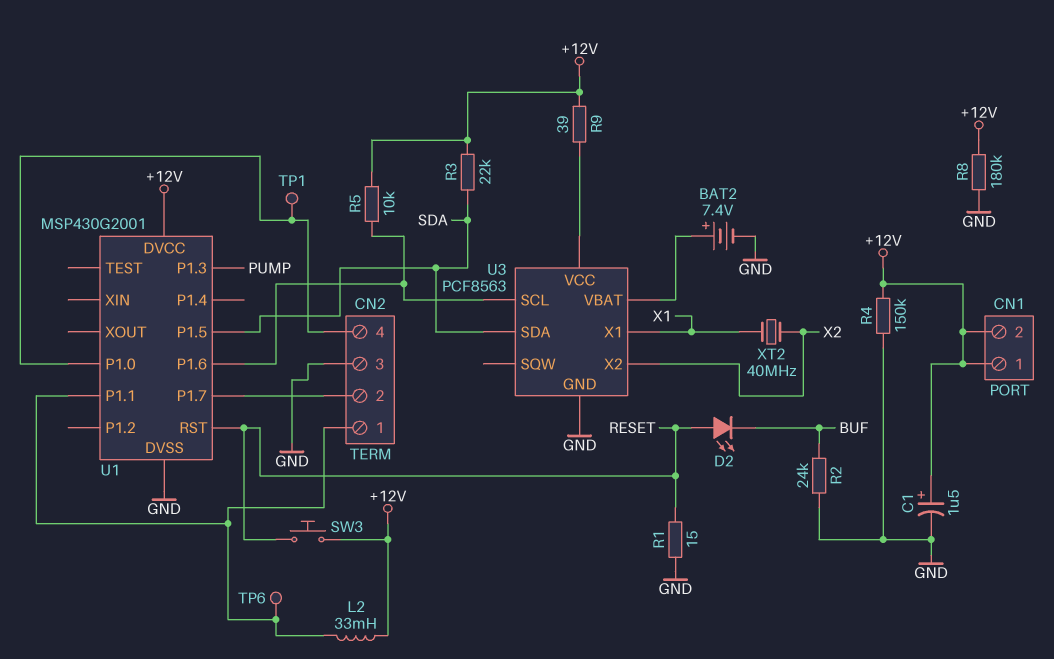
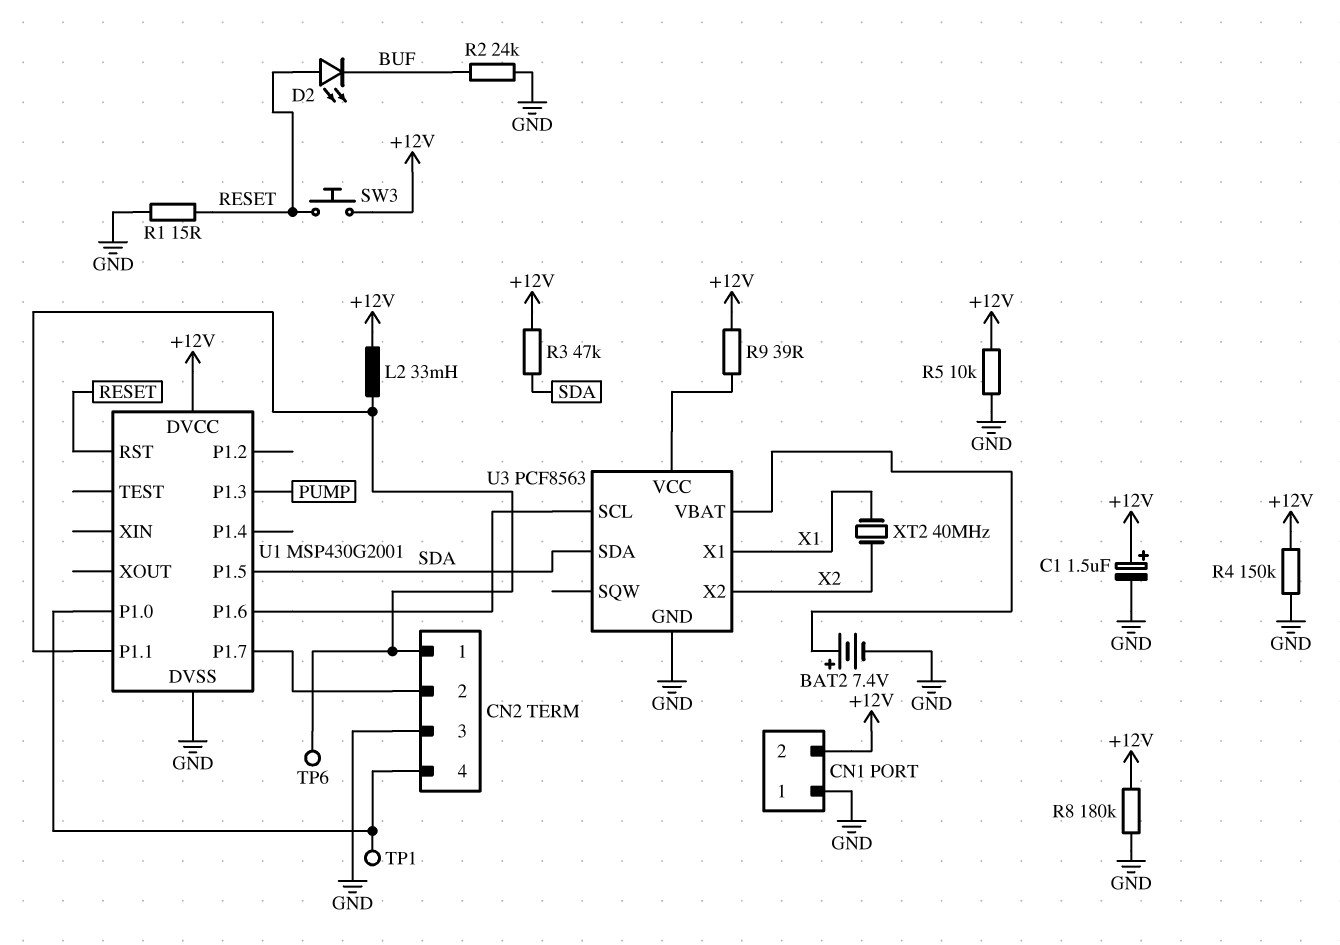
CN1 pin 1: +12V -> GND
R3: 22k (+12V, SDA) -> 47k (+12V, SDA)
R5: 10k (+12V, U1/P1.6) -> 10k (+12V, GND)

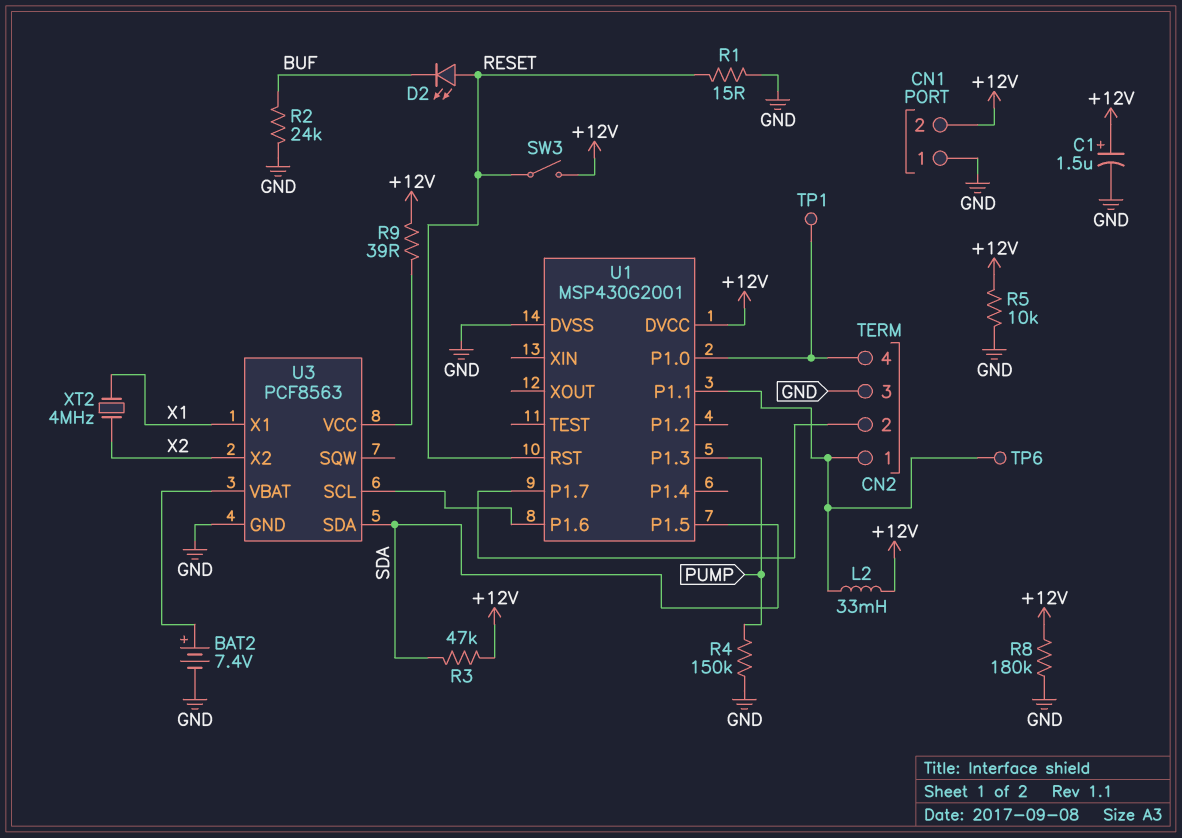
R4: 150k (+12V, GND) -> 150k (GND, PUMP)
SW3: button (+12V, RESET) -> switch (+12V, RESET)
XT2: 40MHz (X1, X2) -> 4MHz (X1, X2)

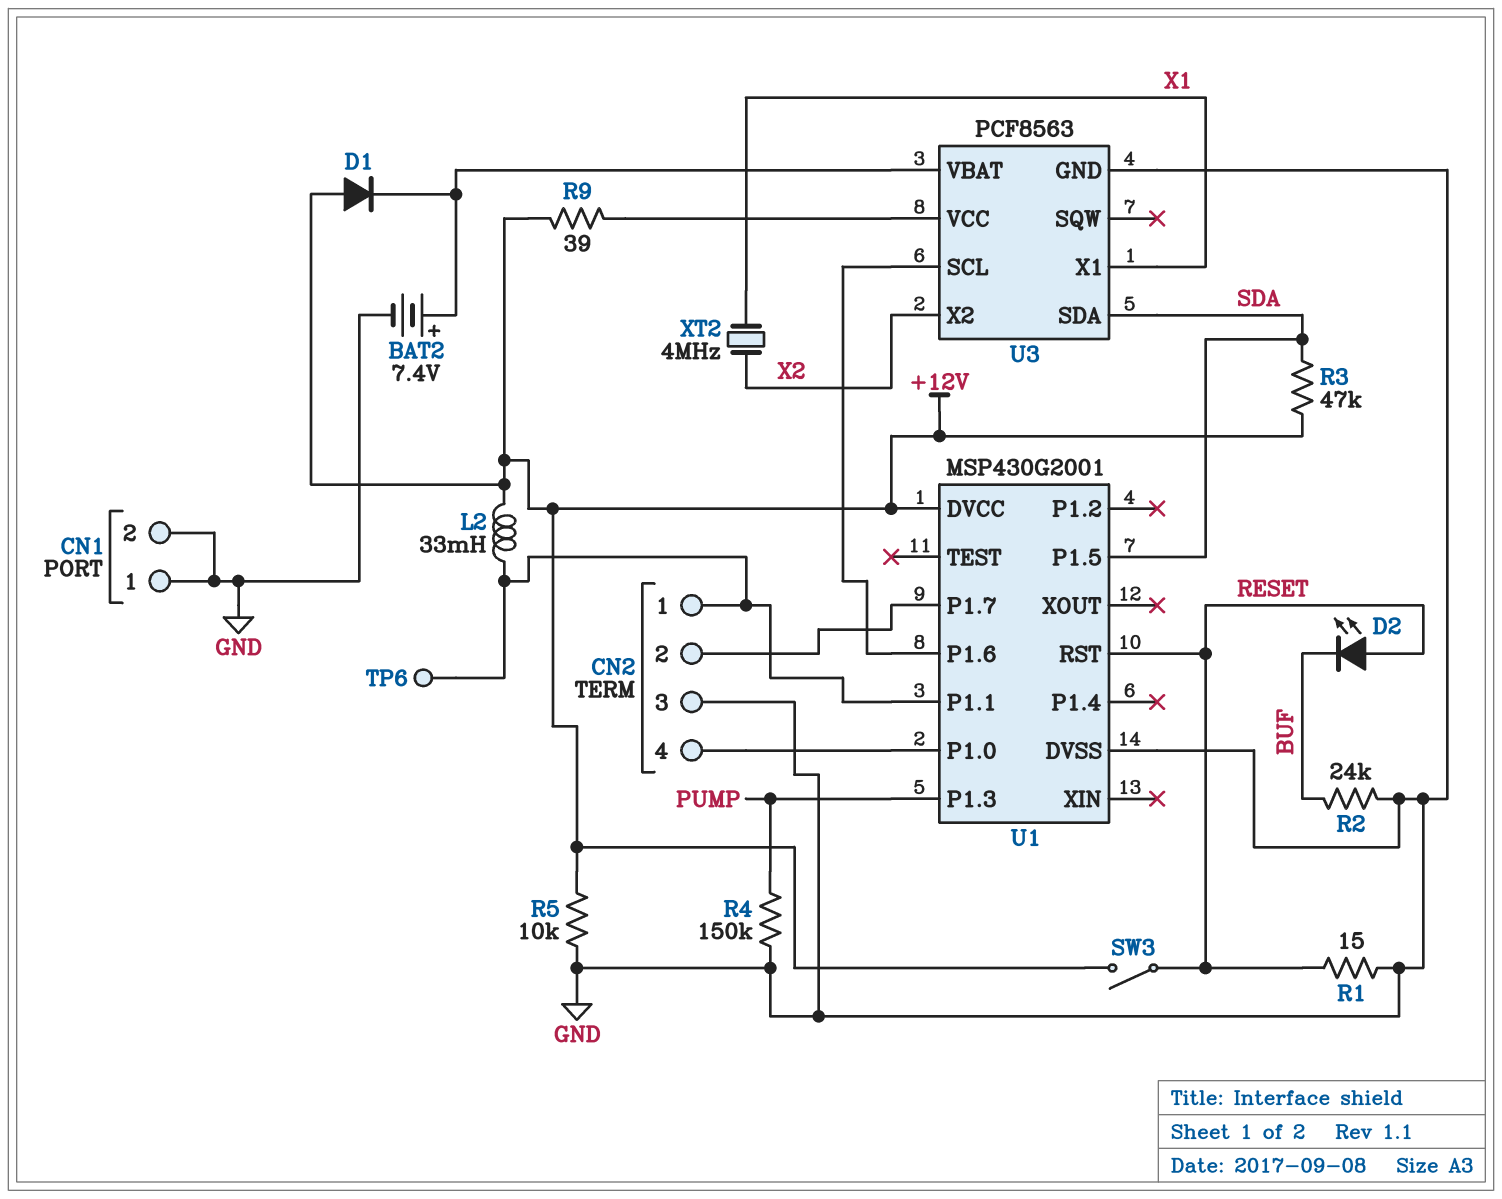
C1: 1.5uF (plus +12V, minus GND) -> none
CN1 pin 2: +12V -> GND
D1: none -> diode (A +12V, K U3/VBAT)
R8: 180k (+12V, GND) -> none
TP1: test point (CN2/4) -> none

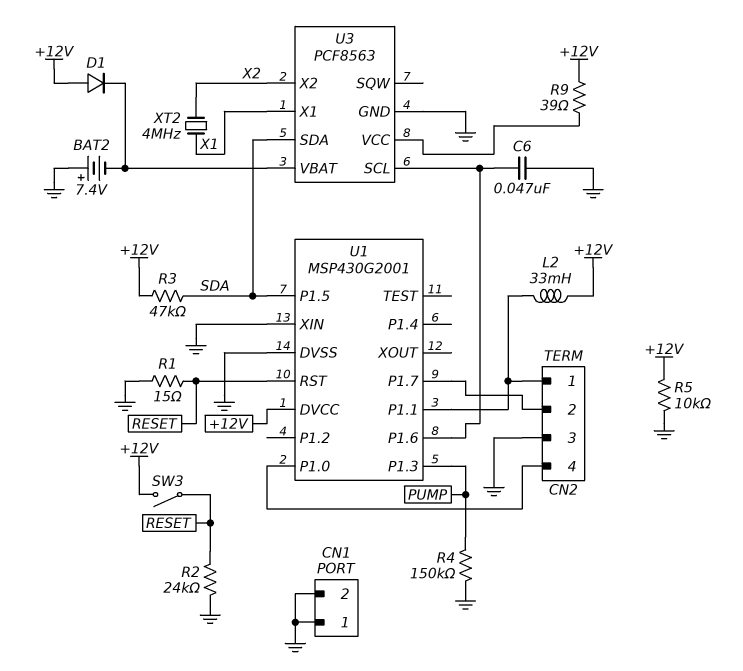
BAT2: 7.4V (plus U3/VBAT, minus GND) -> 7.4V (plus GND, minus U3/VBAT)
C6: none -> 47nF (GND, U1/P1.6)
D2: LED (A RESET, K BUF) -> none
R2: 24k (BUF, GND) -> 24k (GND, RESET)
TP6: test point (CN2/1) -> none
U1 pin XIN: none -> GND

